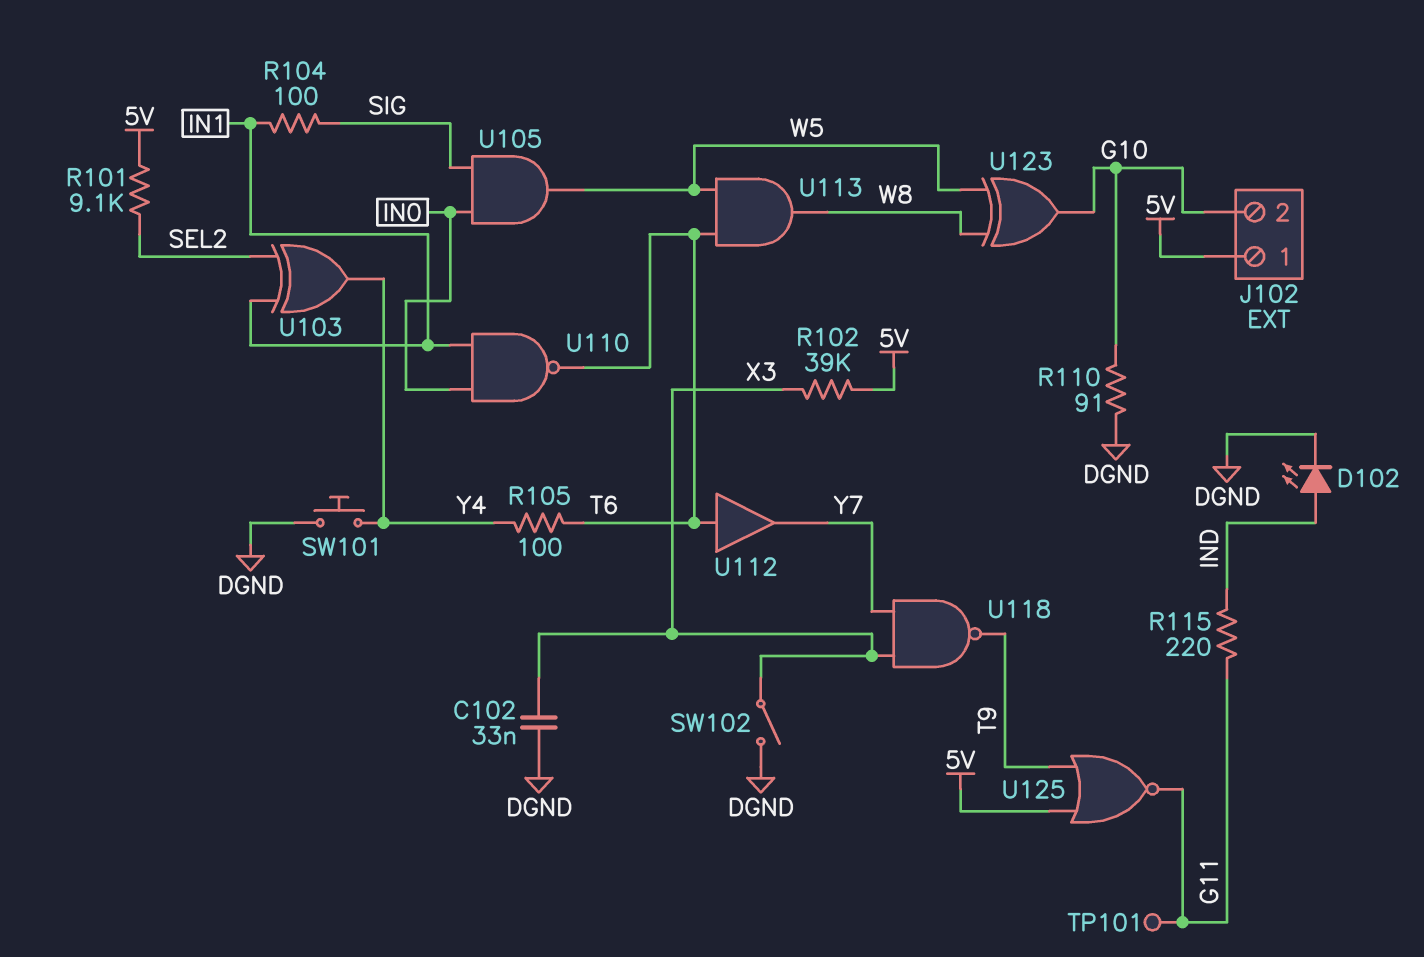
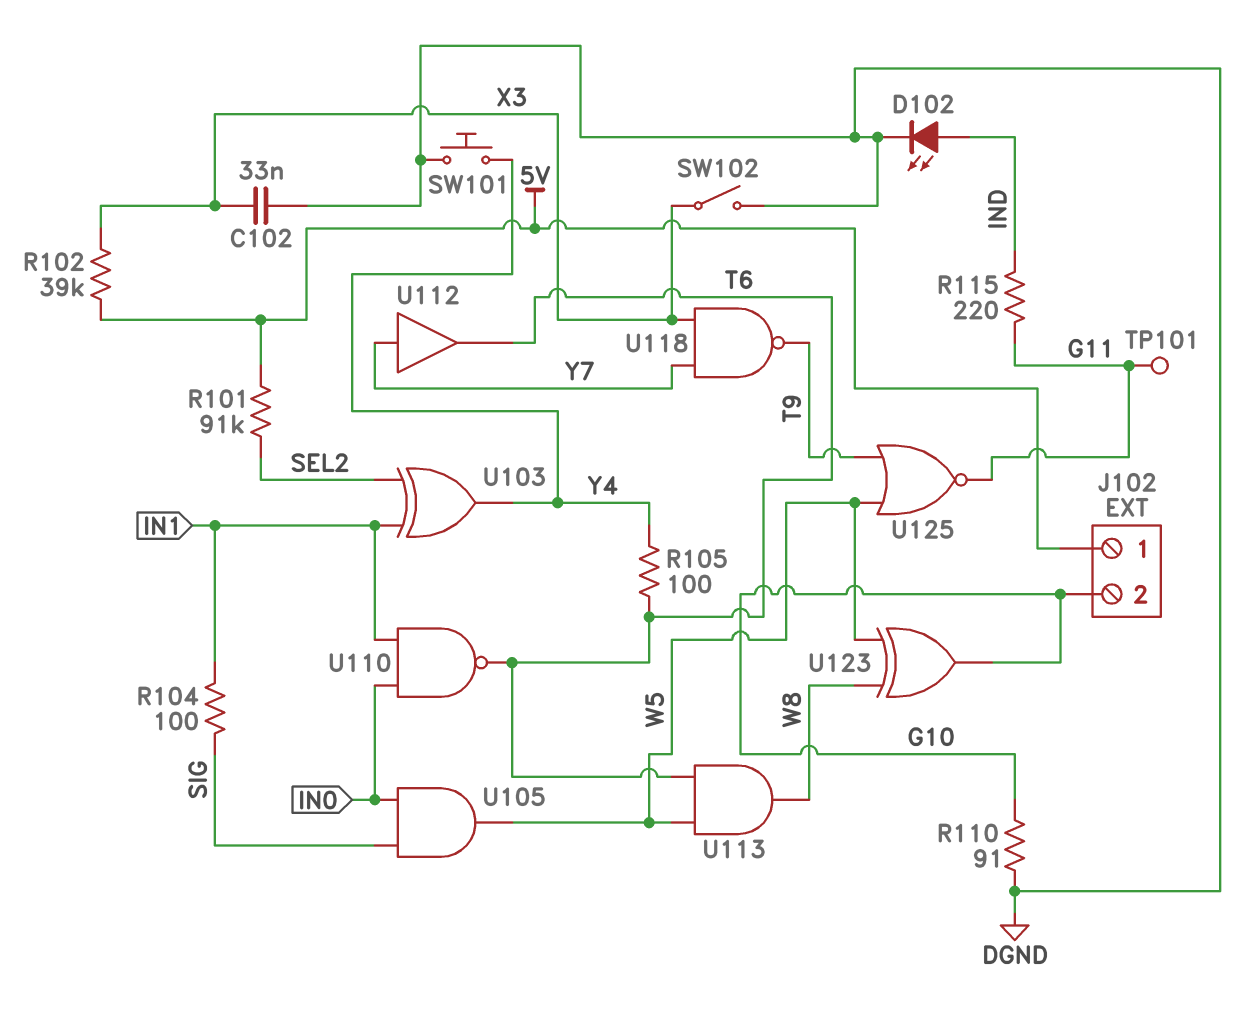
R101: 9.1k (5V, SEL2) -> 91k (5V, SEL2)
U112: buffer (in T6, out Y7) -> buffer (in Y7, out T6)
U125: NOR (in 5V, in T9, out G11) -> NOR (in T9, in W5, out G11)

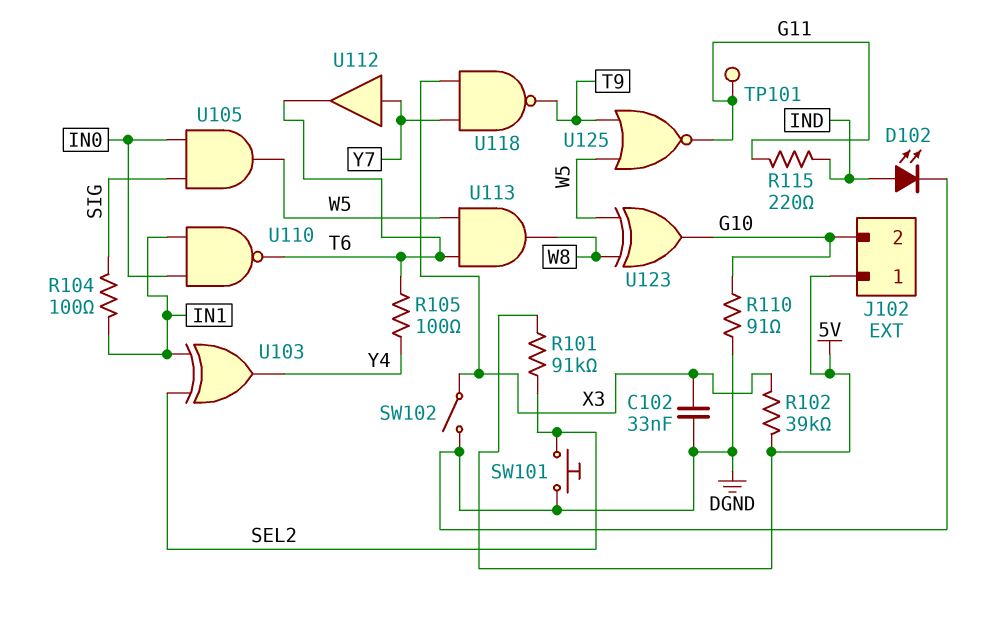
SW101: button (DGND, Y4) -> button (DGND, SEL2)

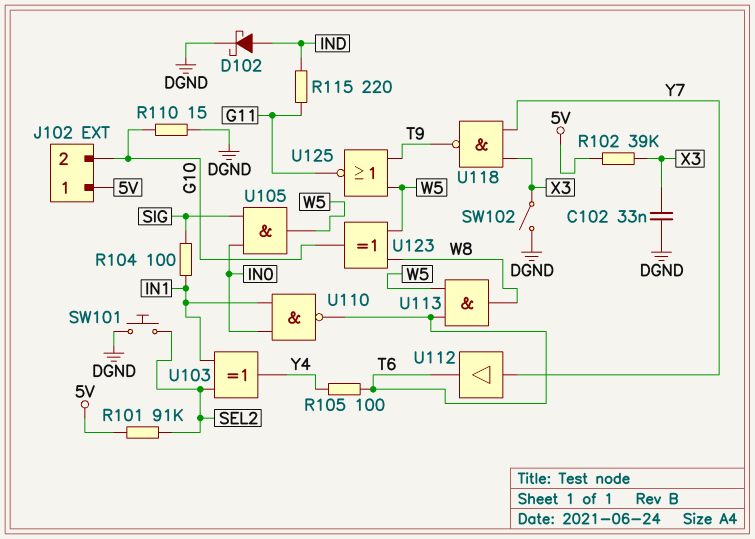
D102: LED (A IND, K DGND) -> schottky (A IND, K DGND)
R110: 91 (DGND, G10) -> 15 (DGND, G10)
TP101: test point (G11) -> none

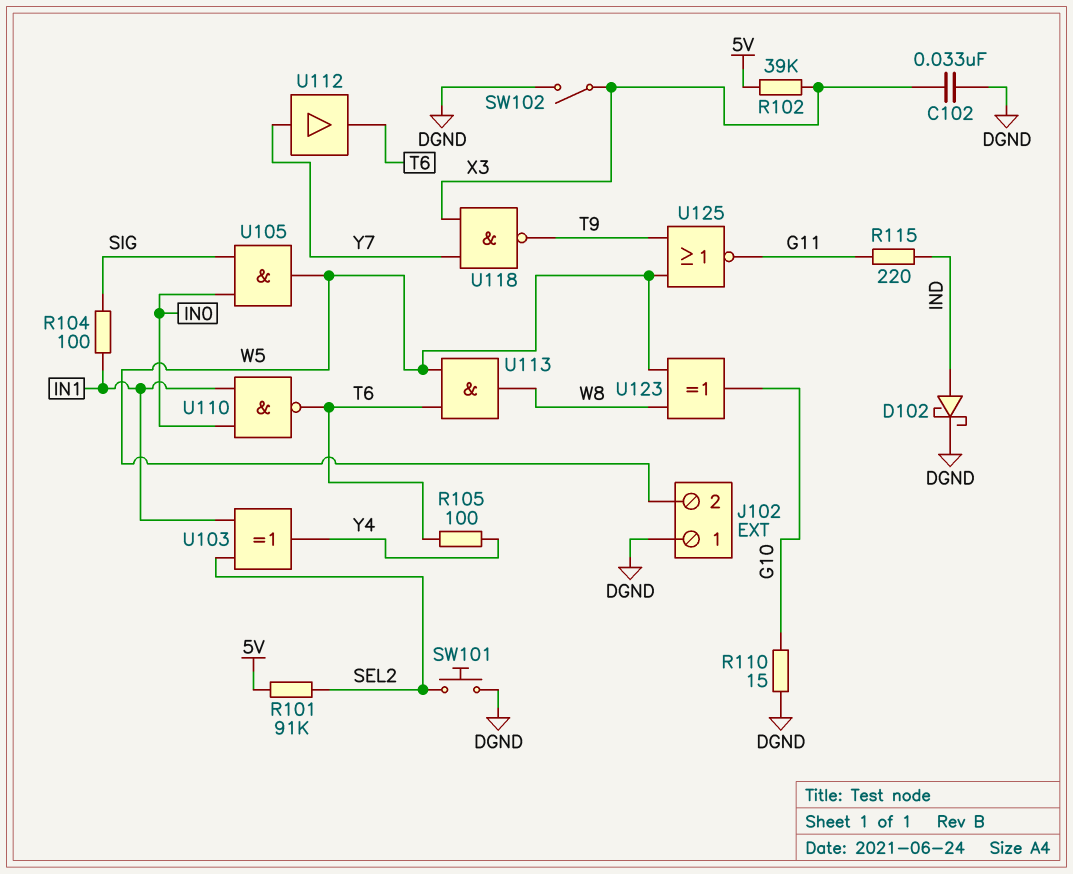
J102 pin 1: 5V -> DGND
J102 pin 2: G10 -> W5

